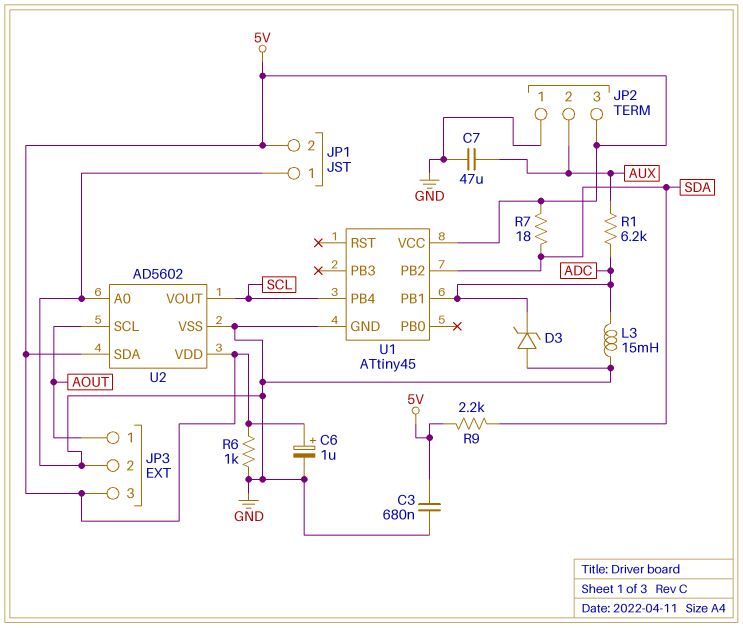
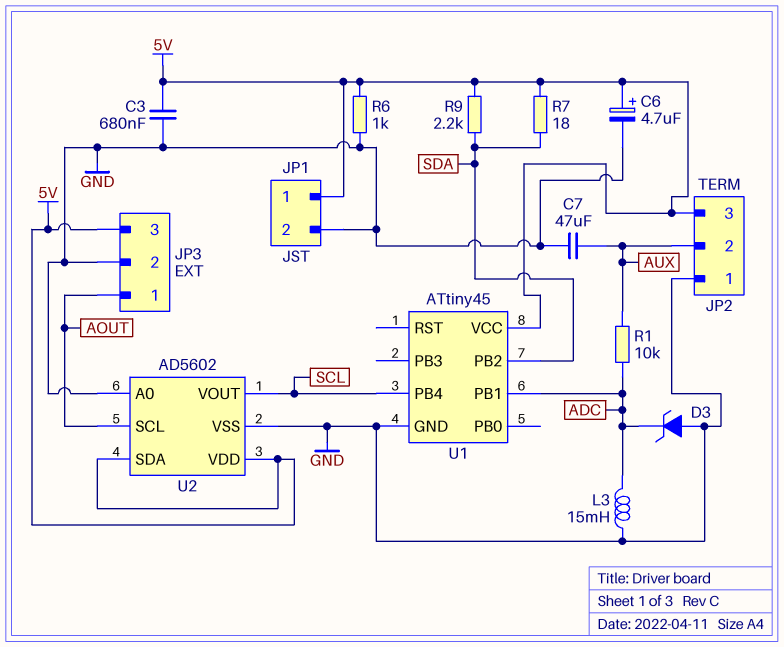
C6: 1uF (plus 5V, minus GND) -> 4.7uF (plus 5V, minus GND)
JP1 pin 1: GND -> 5V
JP1 pin 2: 5V -> GND
R1: 6.2k (ADC, AUX) -> 10k (ADC, AUX)

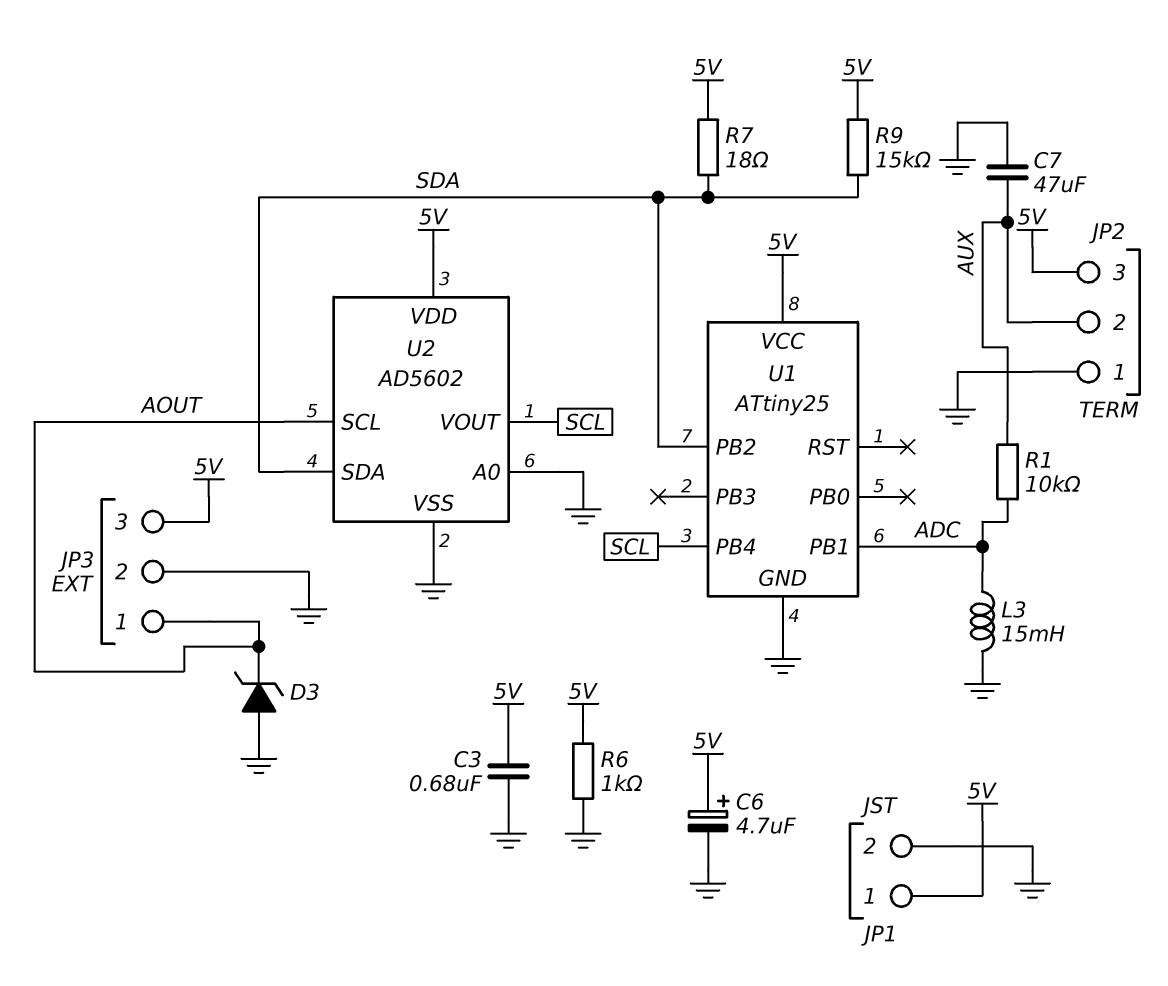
D3: zener (A GND, K ADC) -> zener (A GND, K AOUT)
R9: 2.2k (5V, SDA) -> 15k (5V, SDA)
U1: ATtiny45 -> ATtiny25
U2 pin SDA: 5V -> SDA

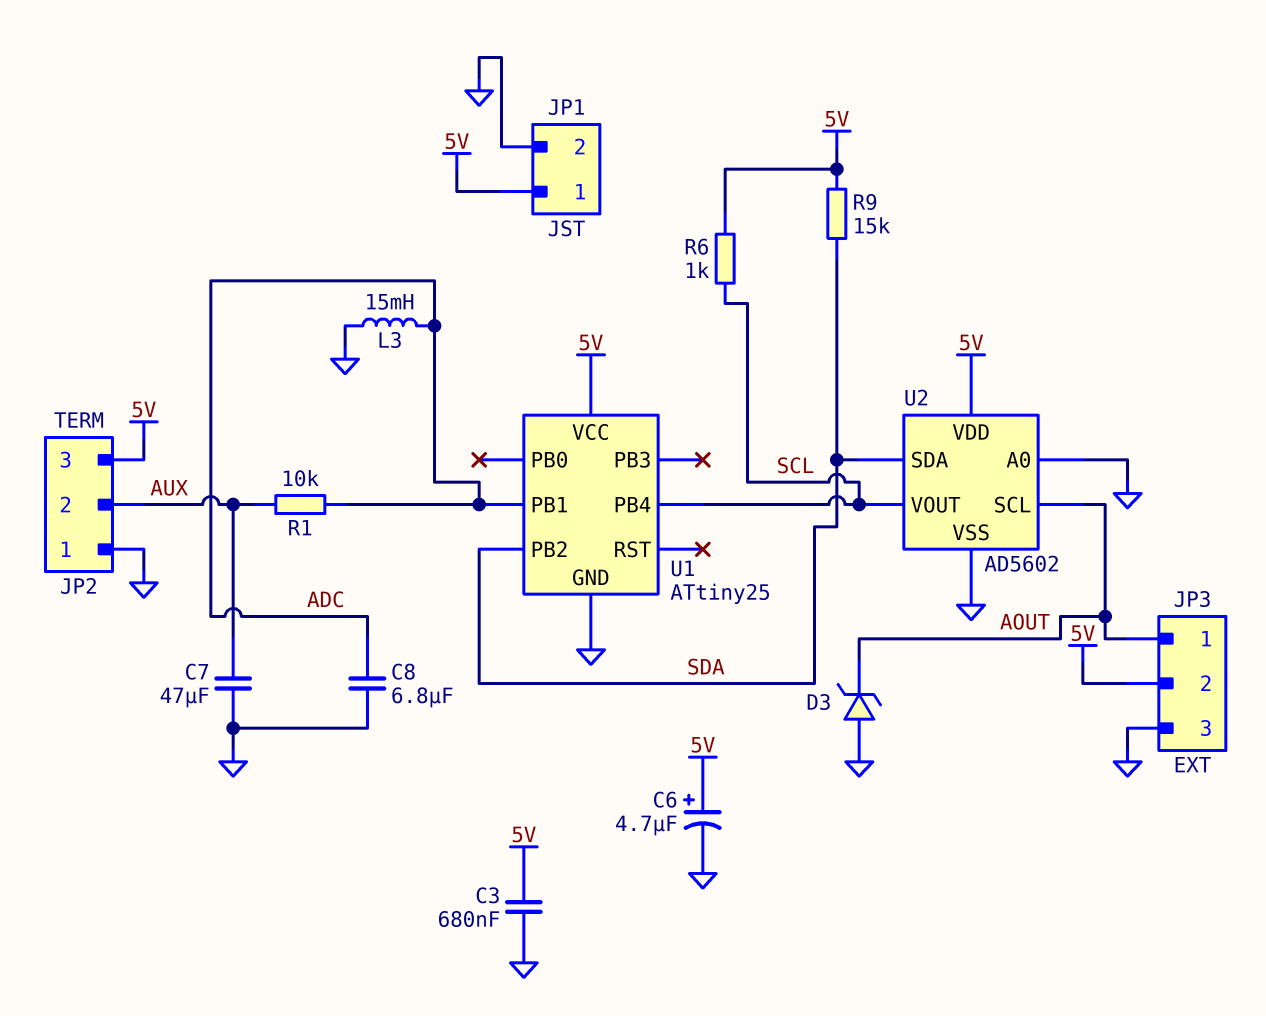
C8: none -> 6.8uF (ADC, GND)
JP3 pin 2: GND -> 5V
JP3 pin 3: 5V -> GND
R6: 1k (5V, GND) -> 1k (5V, SCL)
R7: 18 (5V, SDA) -> none

